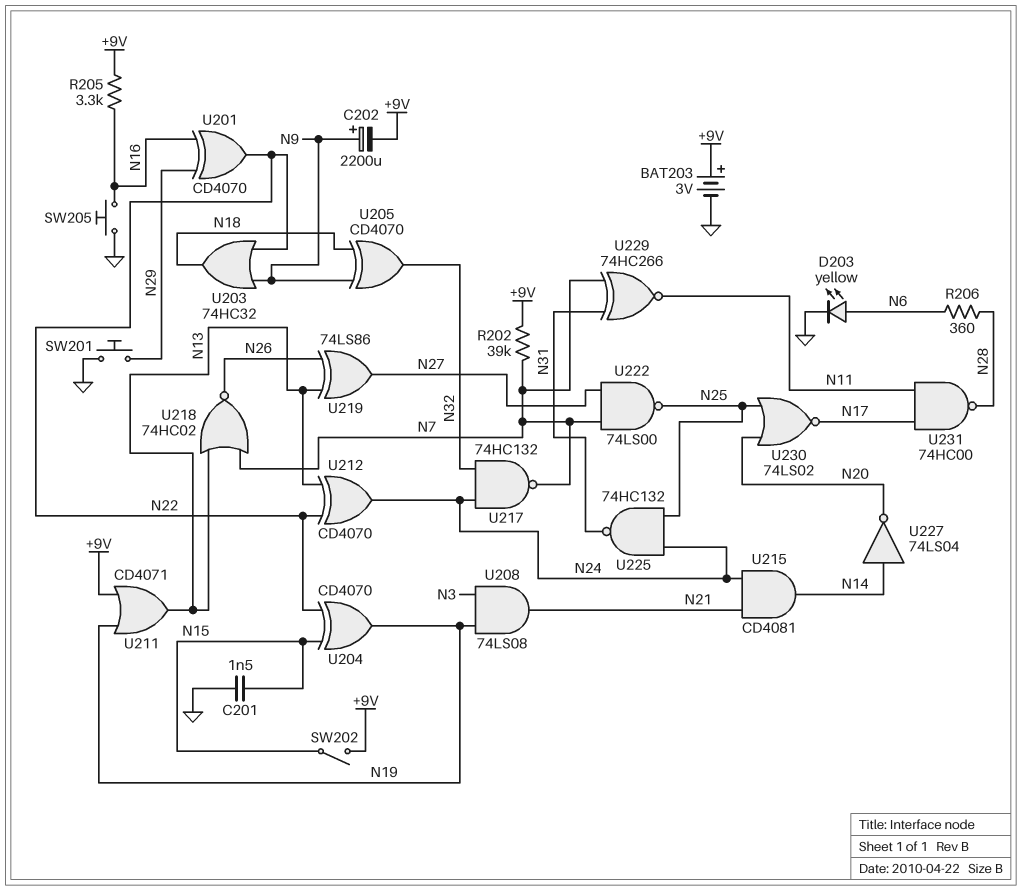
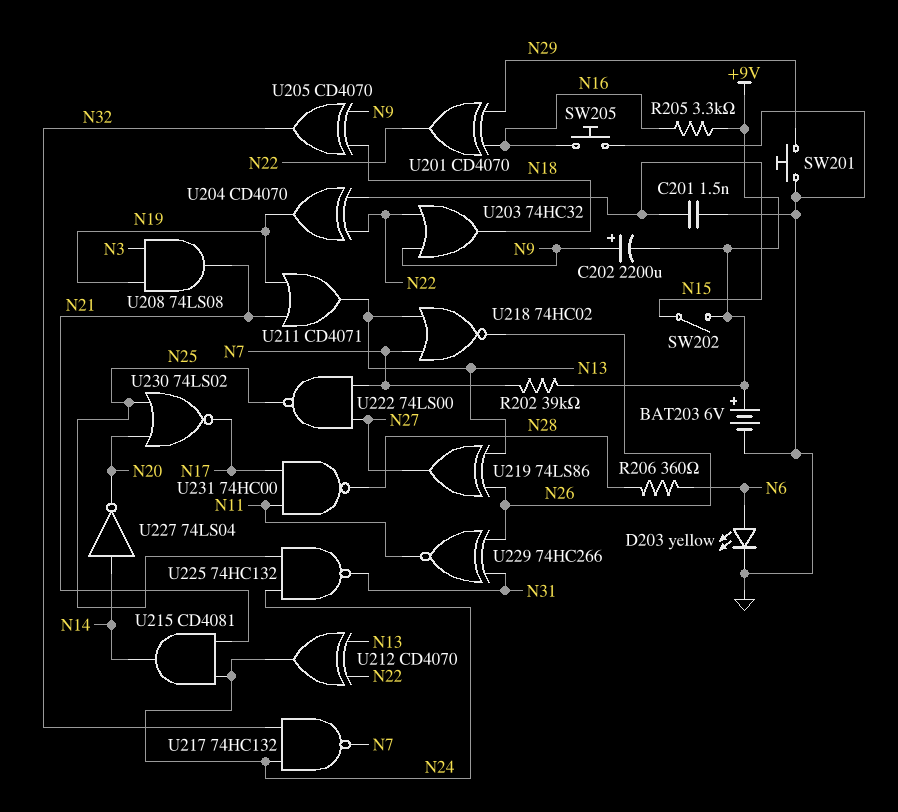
BAT203: 3V (plus +9V, minus GND) -> 6V (plus +9V, minus GND)
U211: OR CD4071 (in +9V, in N19, out N13) -> OR CD4071 (in N19, in N21, out N13)
U229: XNOR 74HC266 (in N7, in N31, out N11) -> XNOR 74HC266 (in N26, in N31, out N11)

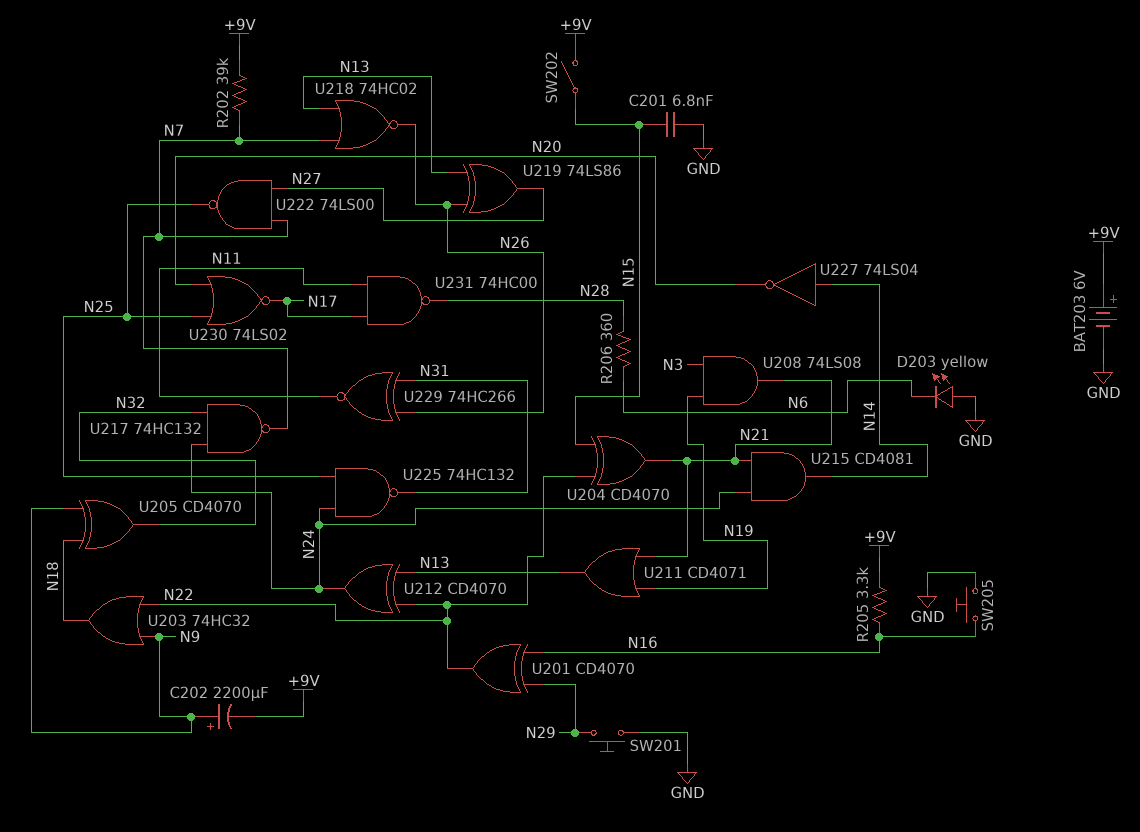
C201: 1.5nF (GND, N15) -> 6.8nF (GND, N15)
D203: LED yellow (A N6, K GND) -> LED yellow (A GND, K N6)
U204: XOR CD4070 (in N15, in N22, out N19) -> XOR CD4070 (in N15, in N22, out N21)

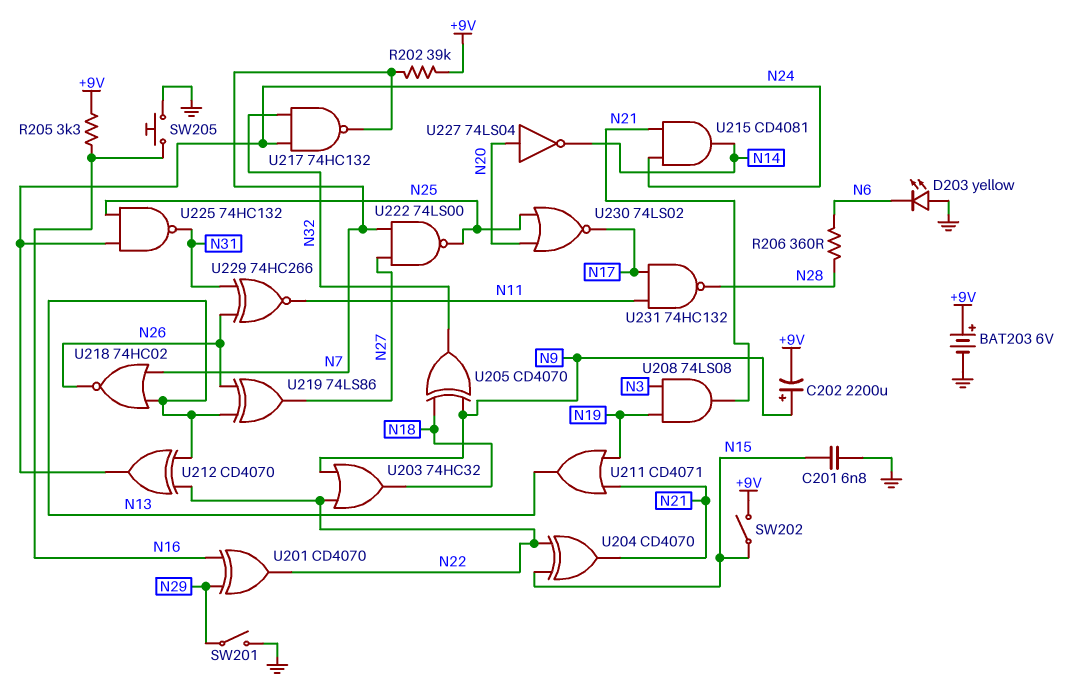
SW201: button (GND, N29) -> switch (GND, N29)
U227: NOT 74LS04 (in N14, out N20) -> NOT 74LS04 (in N20, out N14)
U231: NAND 74HC00 (in N11, in N17, out N28) -> NAND 74HC132 (in N11, in N17, out N28)

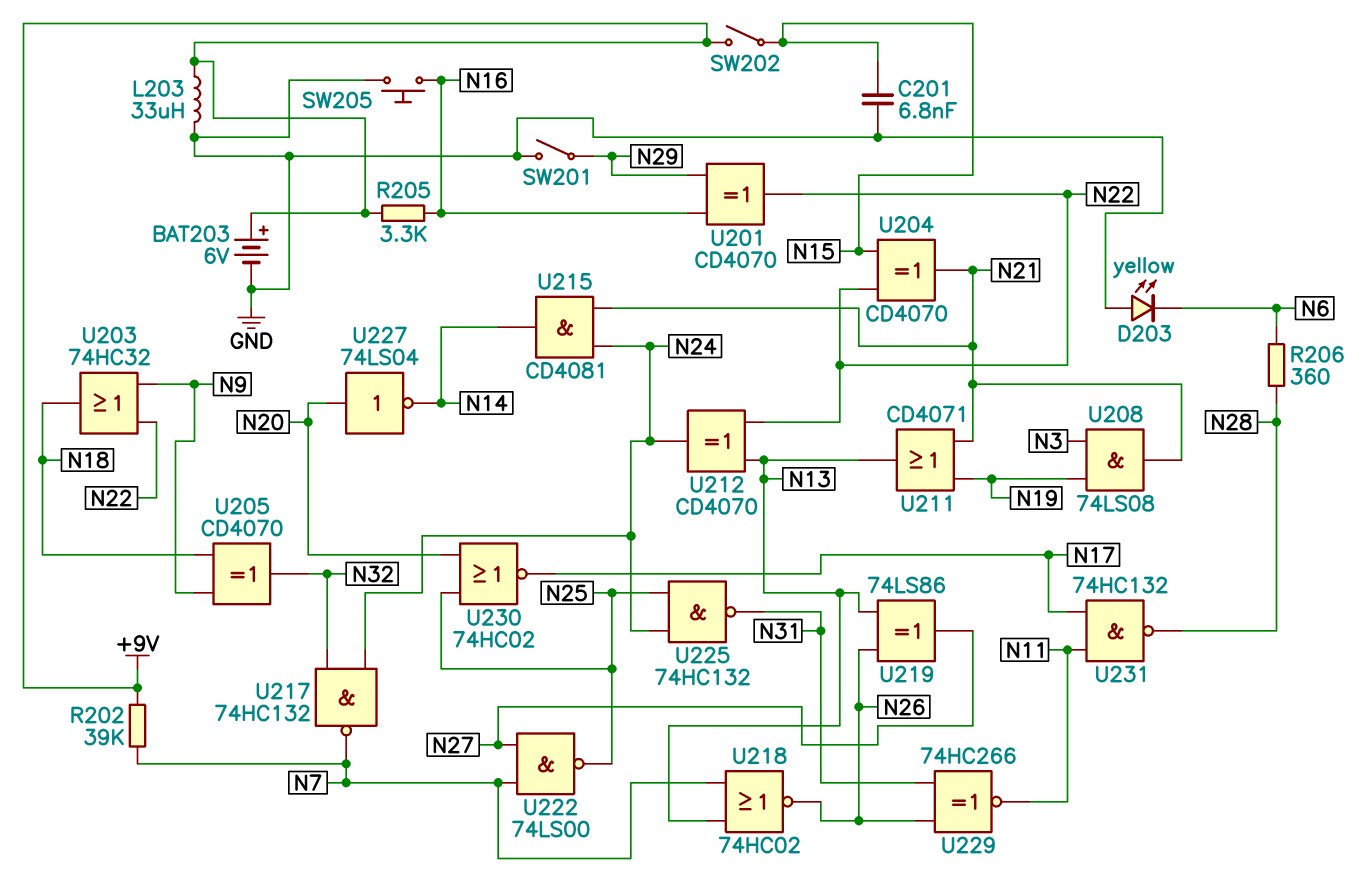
C202: 2200uF (plus N9, minus +9V) -> none
L203: none -> 33uH (+9V, GND)
U230: NOR 74LS02 (in N20, in N25, out N17) -> NOR 74HC02 (in N20, in N25, out N17)

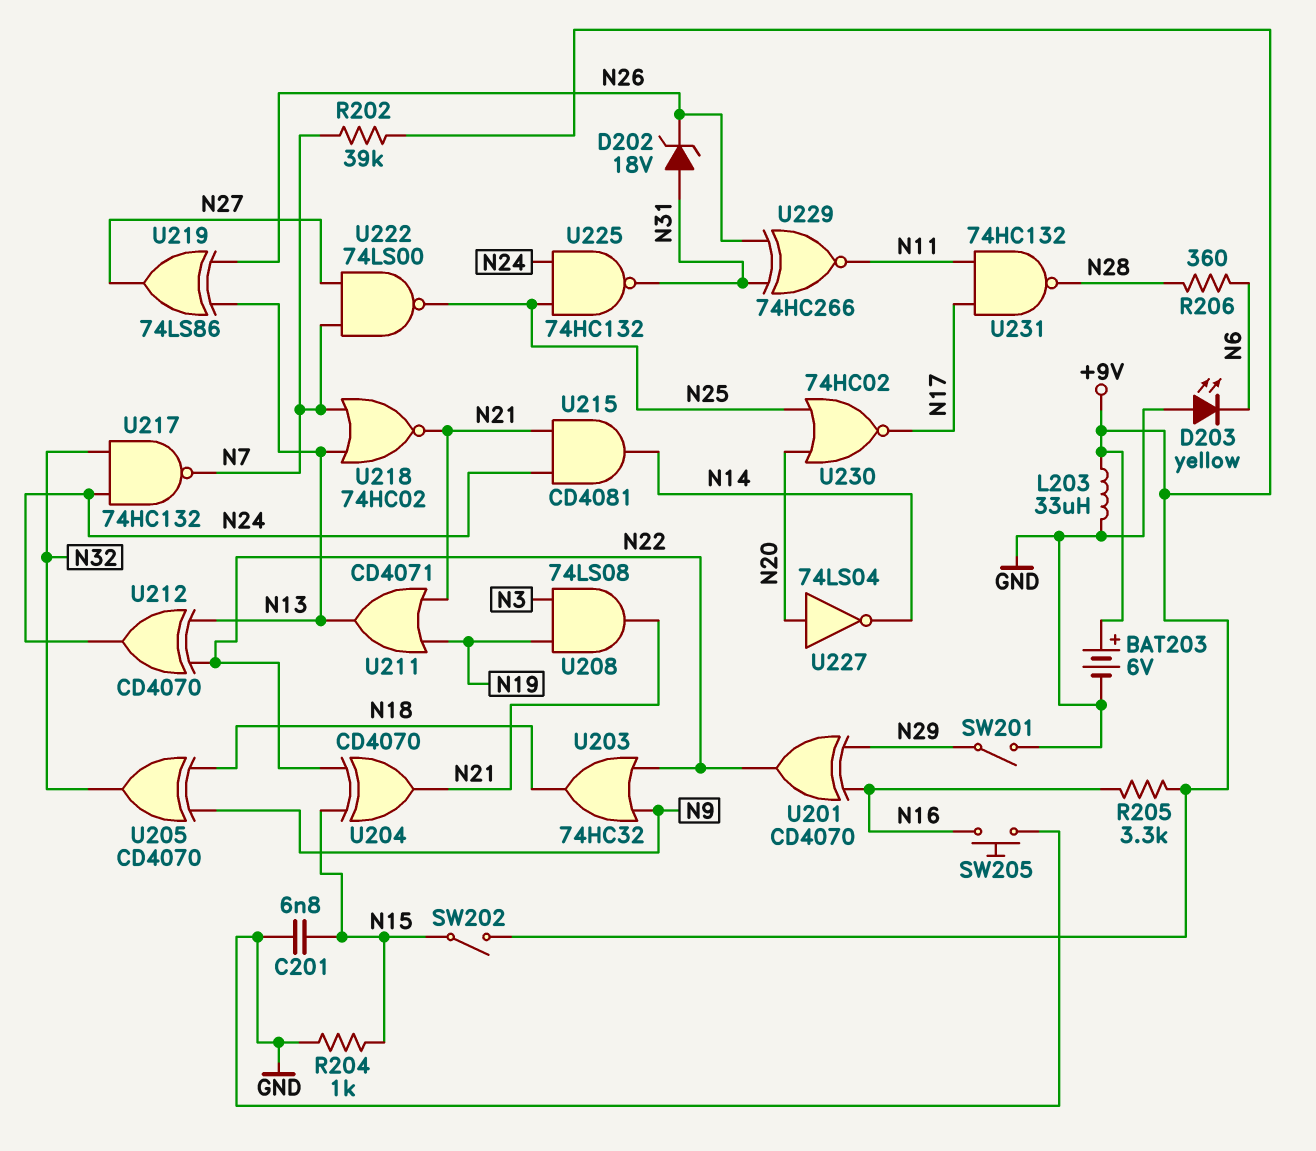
D202: none -> zener 18V (A N31, K N26)
R204: none -> 1k (GND, N15)
U218: NOR 74HC02 (in N7, in N13, out N26) -> NOR 74HC02 (in N7, in N13, out N21)

